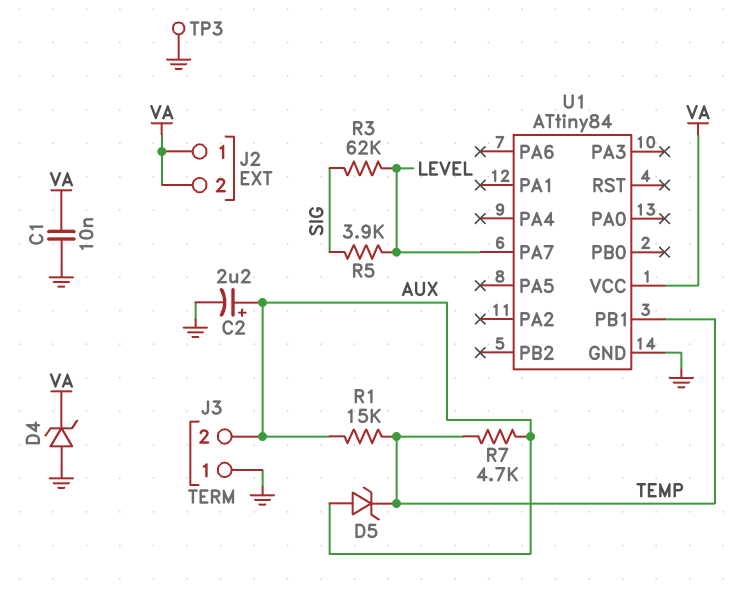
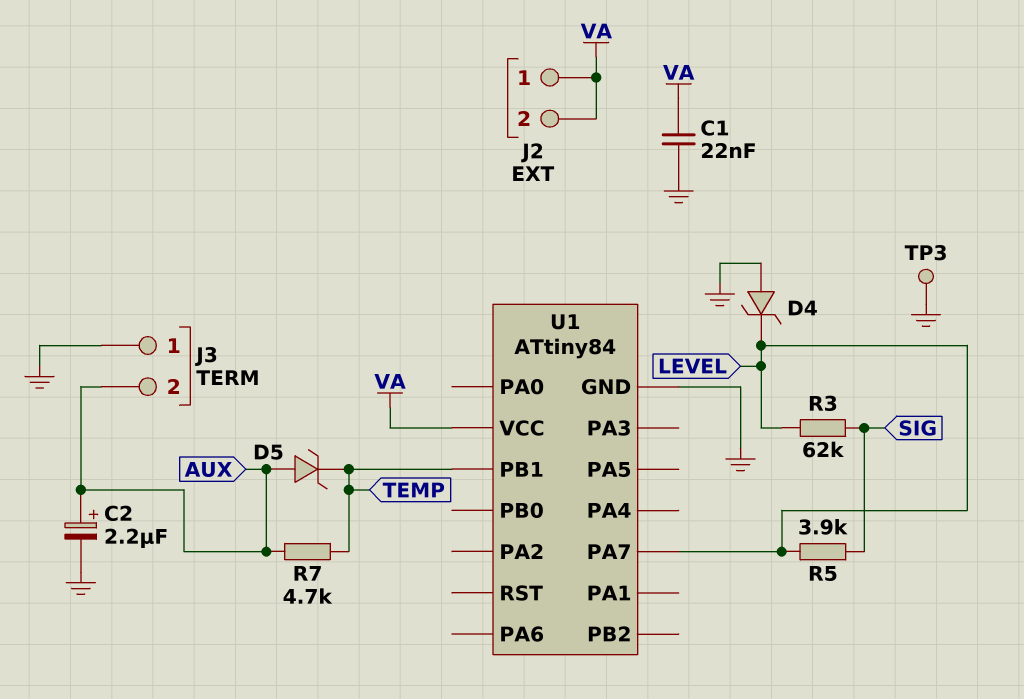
C1: 10nF (GND, VA) -> 22nF (GND, VA)
D4: zener (A GND, K VA) -> zener (A GND, K LEVEL)
R1: 15k (AUX, TEMP) -> none

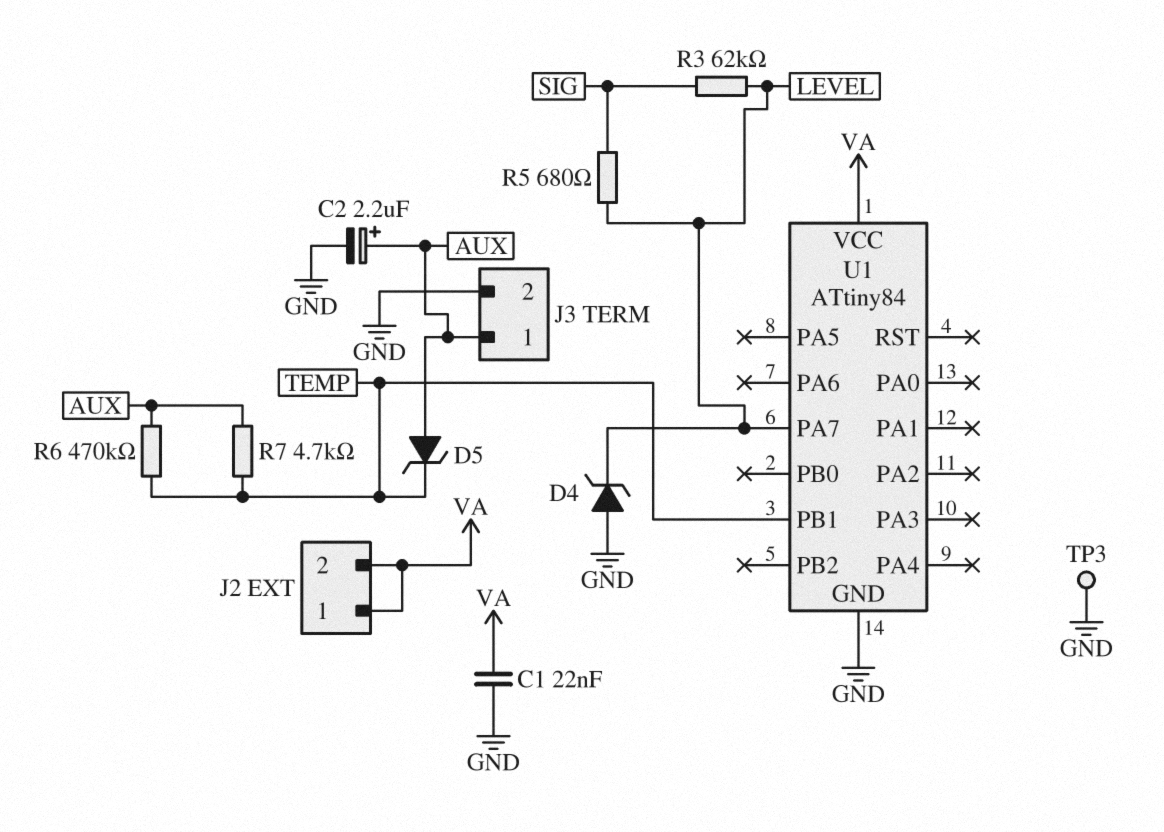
J3 pin 1: GND -> AUX
J3 pin 2: AUX -> GND
R5: 3.9k (LEVEL, SIG) -> 680 (LEVEL, SIG)
R6: none -> 470k (AUX, TEMP)

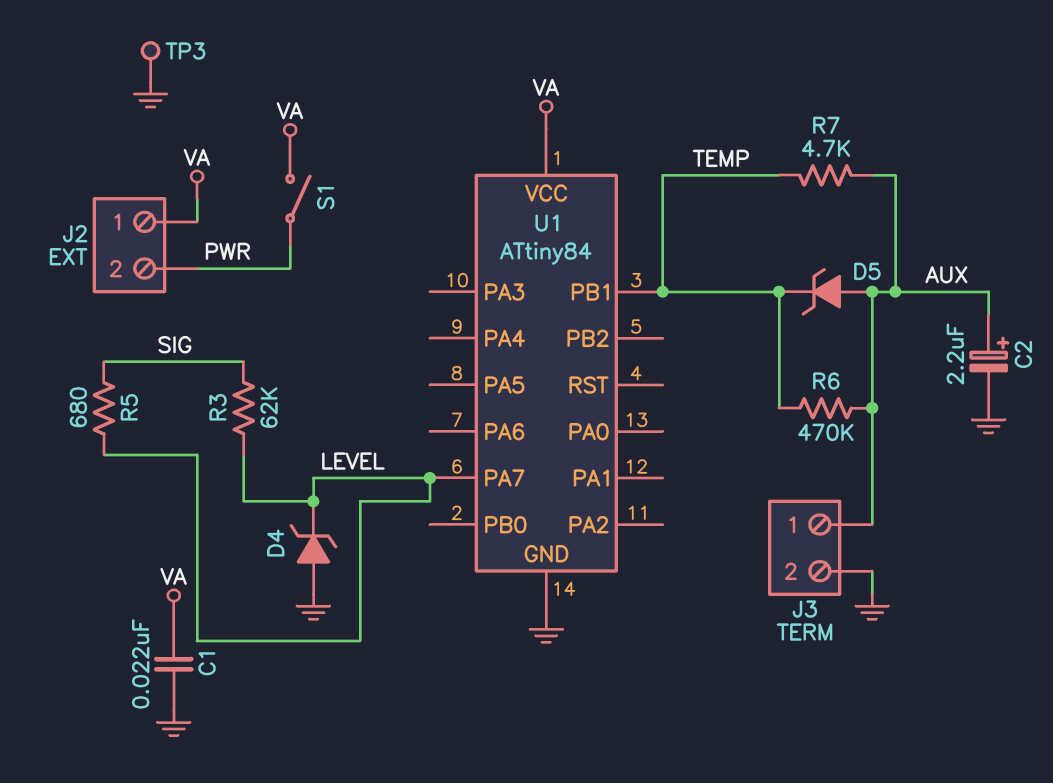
J2 pin 2: VA -> PWR
S1: none -> switch (PWR, VA)

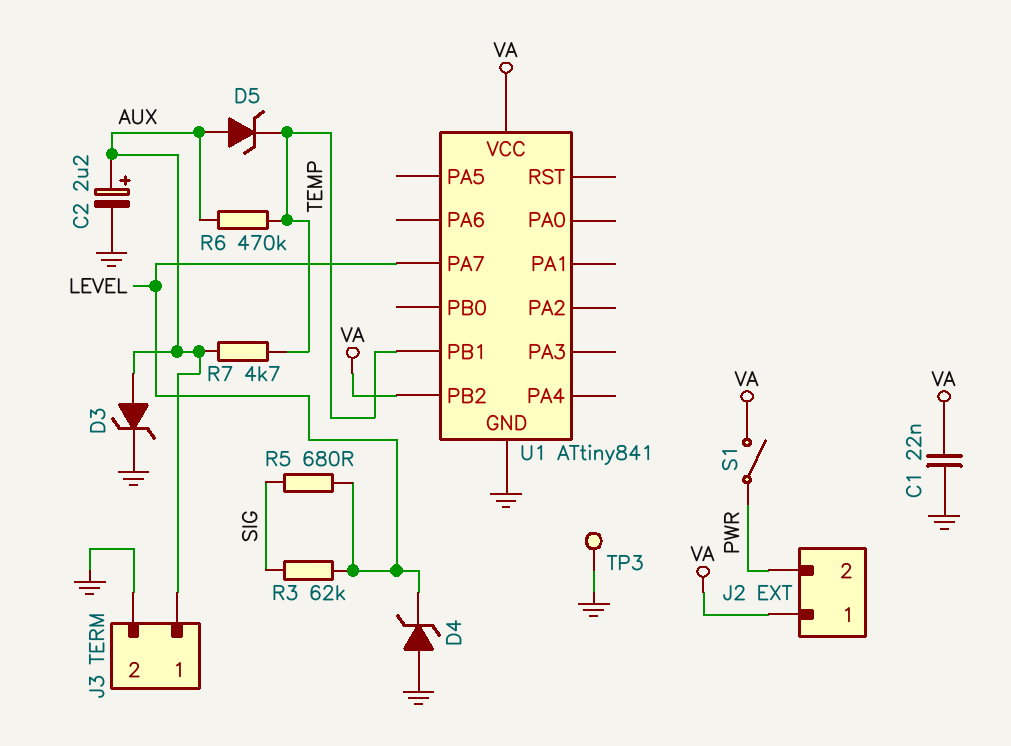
D3: none -> zener (A AUX, K GND)
U1: ATtiny84 -> ATtiny841
U1 pin PB2: none -> VA

